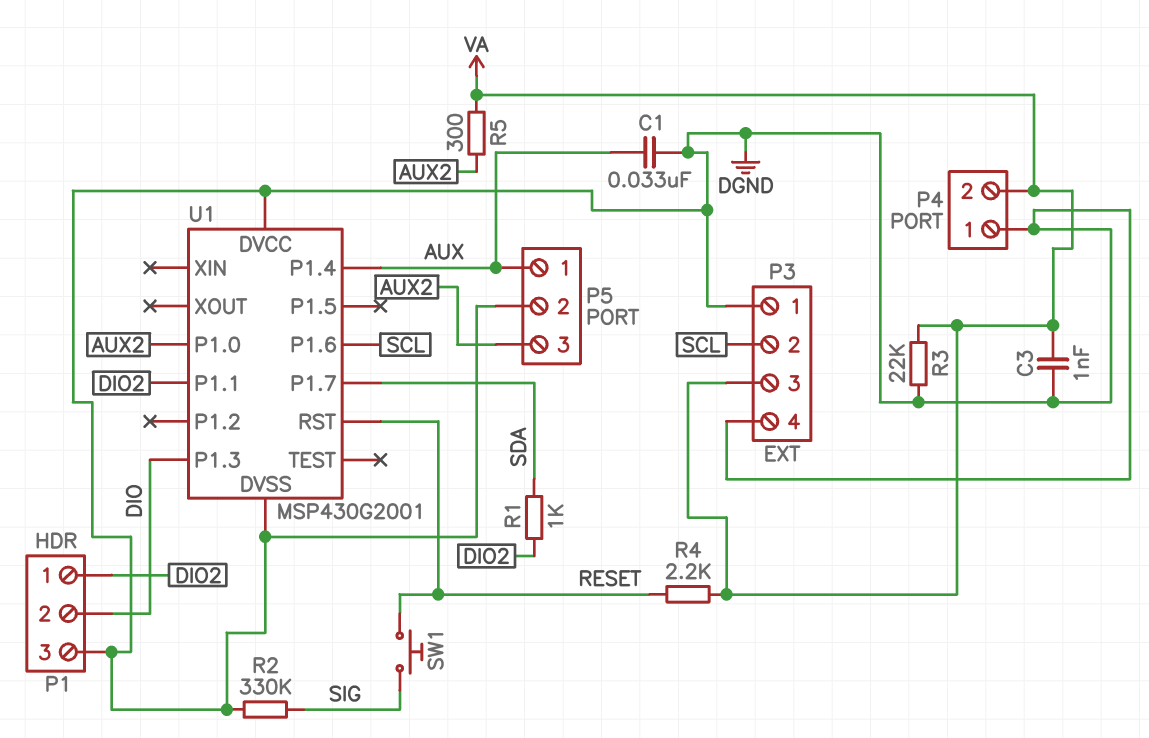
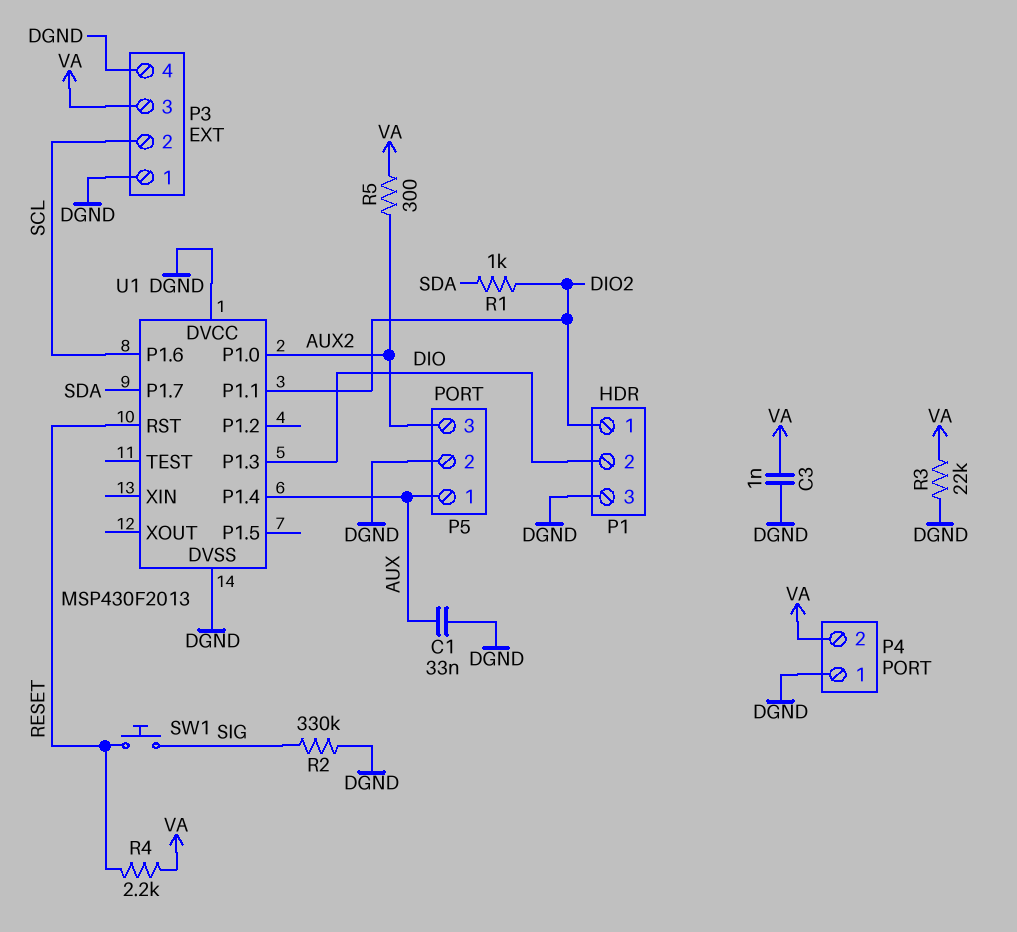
U1: MSP430G2001 -> MSP430F2013

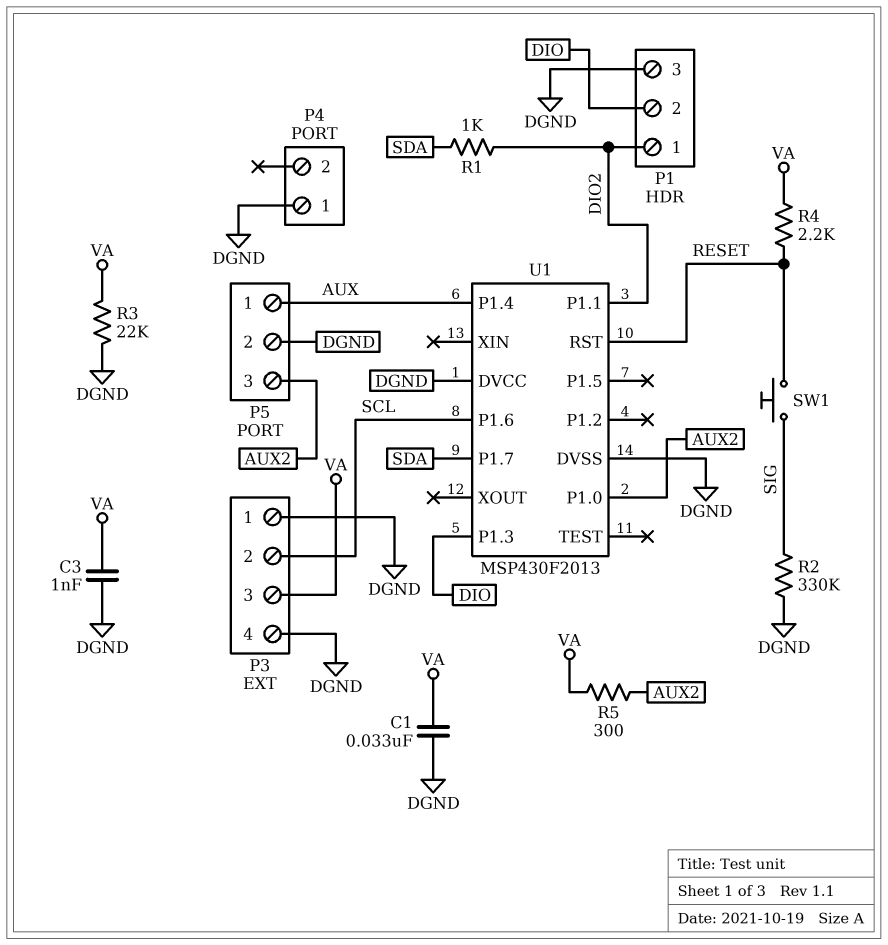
C1: 33nF (AUX, DGND) -> 33nF (DGND, VA)
P4 pin 2: VA -> none

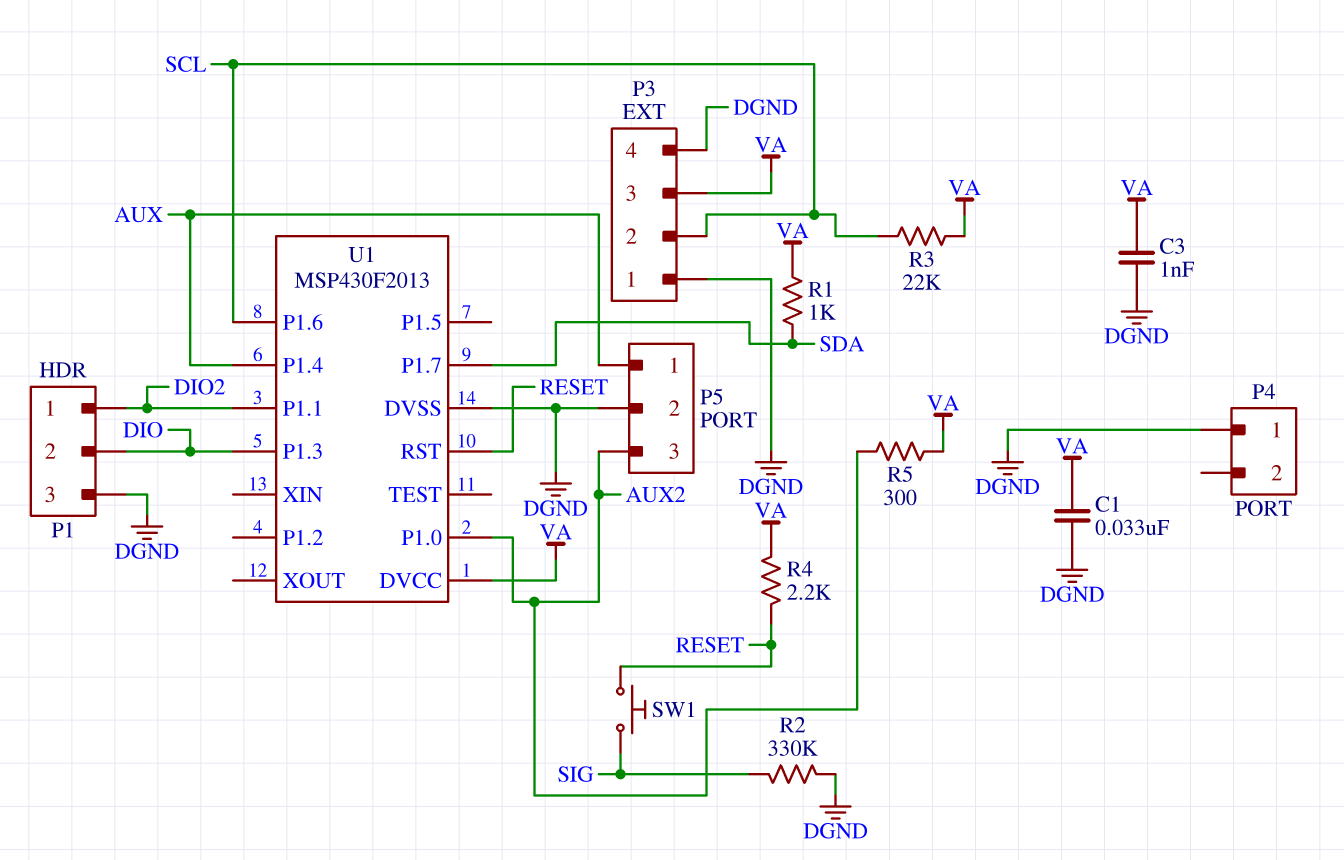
R1: 1k (DIO2, SDA) -> 1k (SDA, VA)
R3: 22k (DGND, VA) -> 22k (SCL, VA)
U1 pin DVCC: DGND -> VA

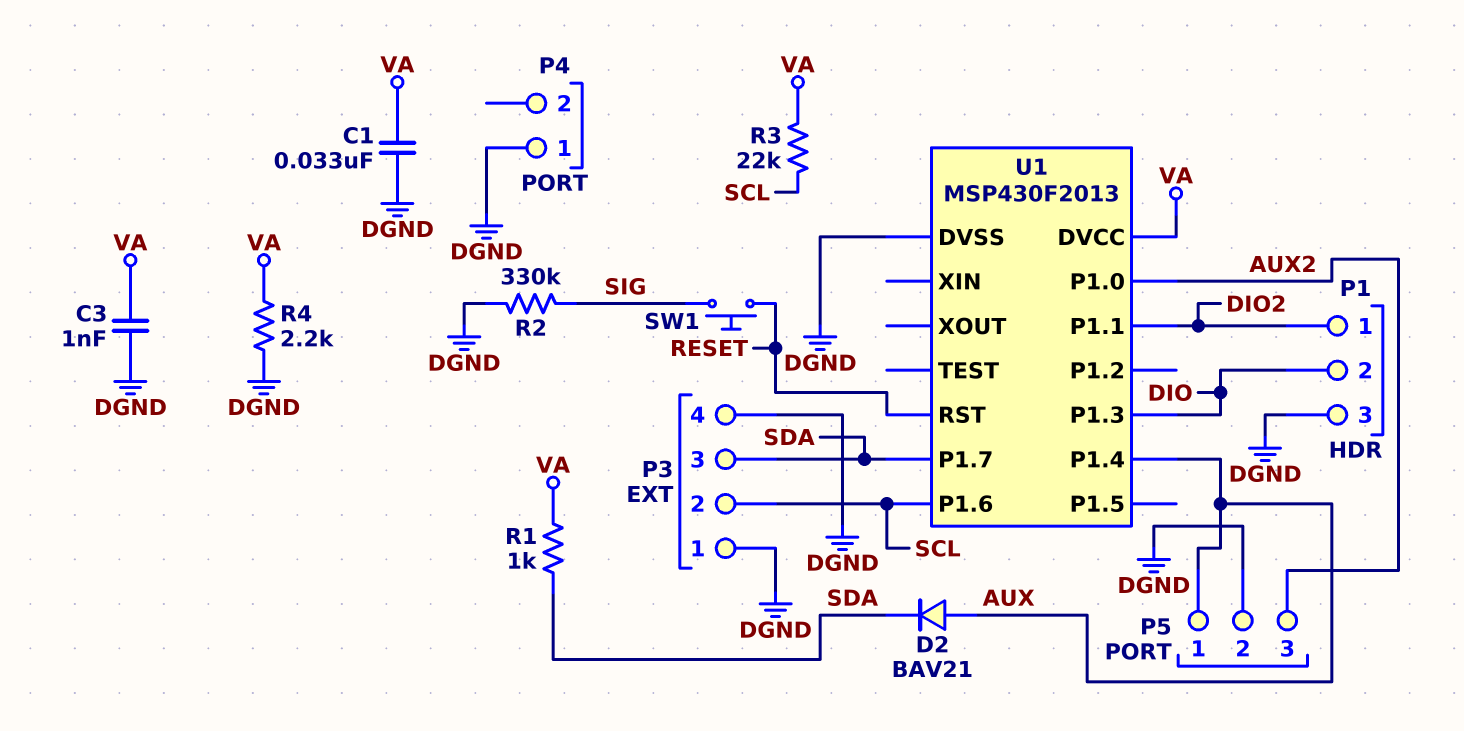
D2: none -> diode BAV21 (A AUX, K SDA)
P3 pin 3: VA -> SDA
R4: 2.2k (RESET, VA) -> 2.2k (DGND, VA)
R5: 300 (AUX2, VA) -> none

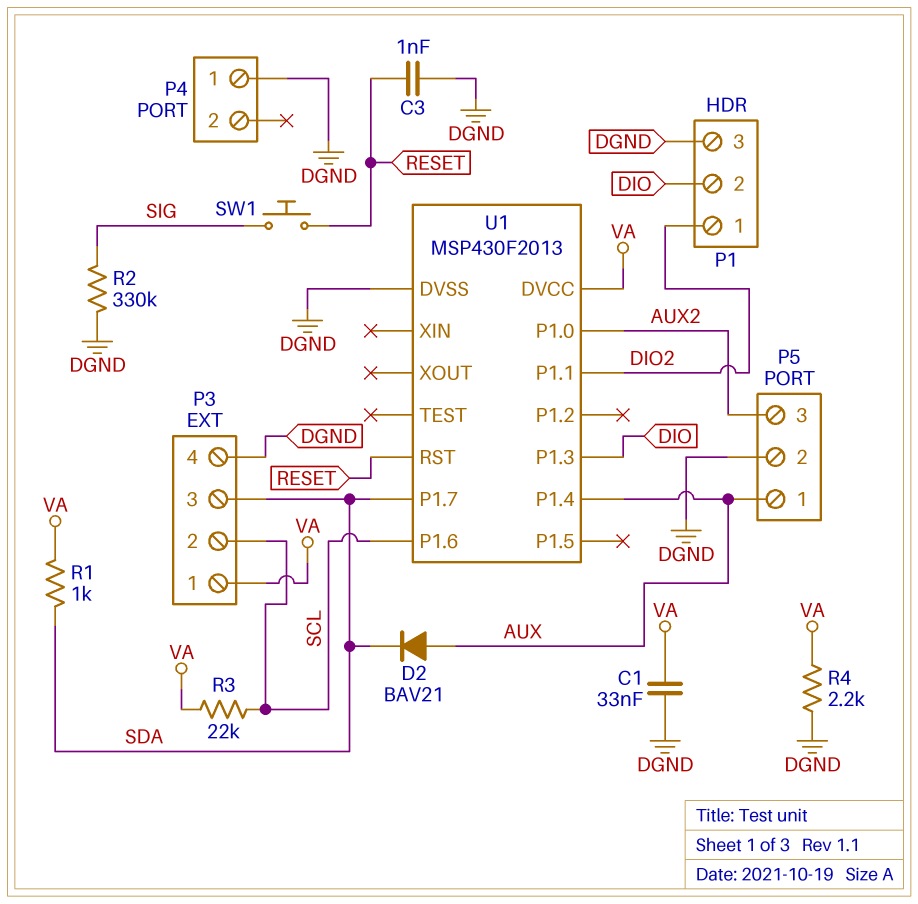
C3: 1nF (DGND, VA) -> 1nF (DGND, RESET)
P3 pin 1: DGND -> VA

